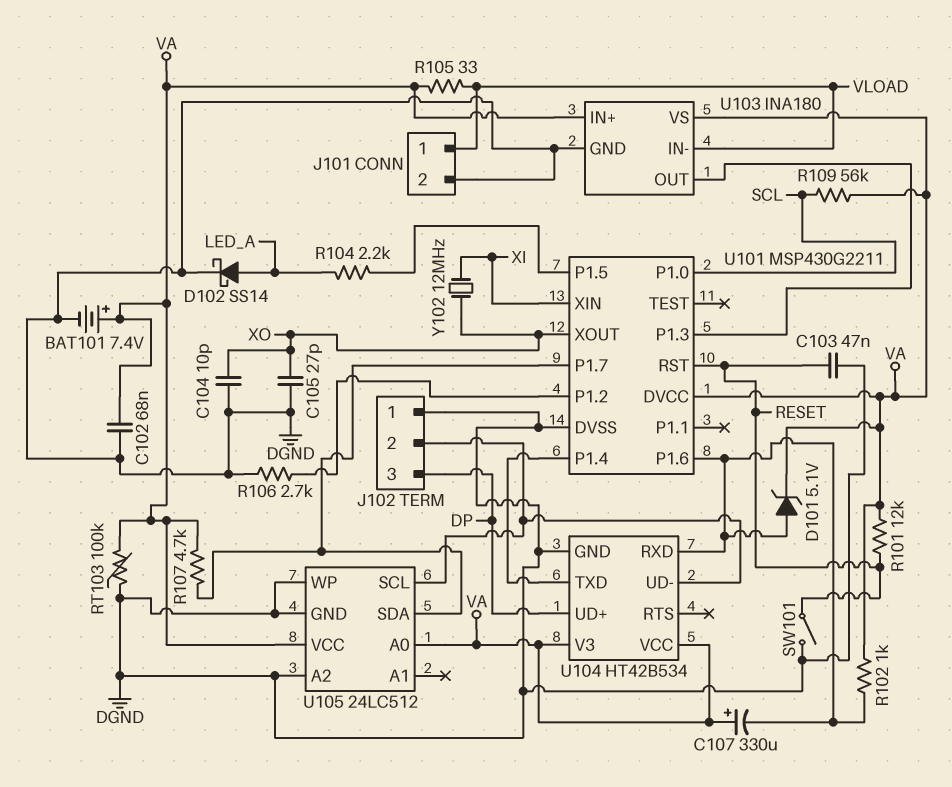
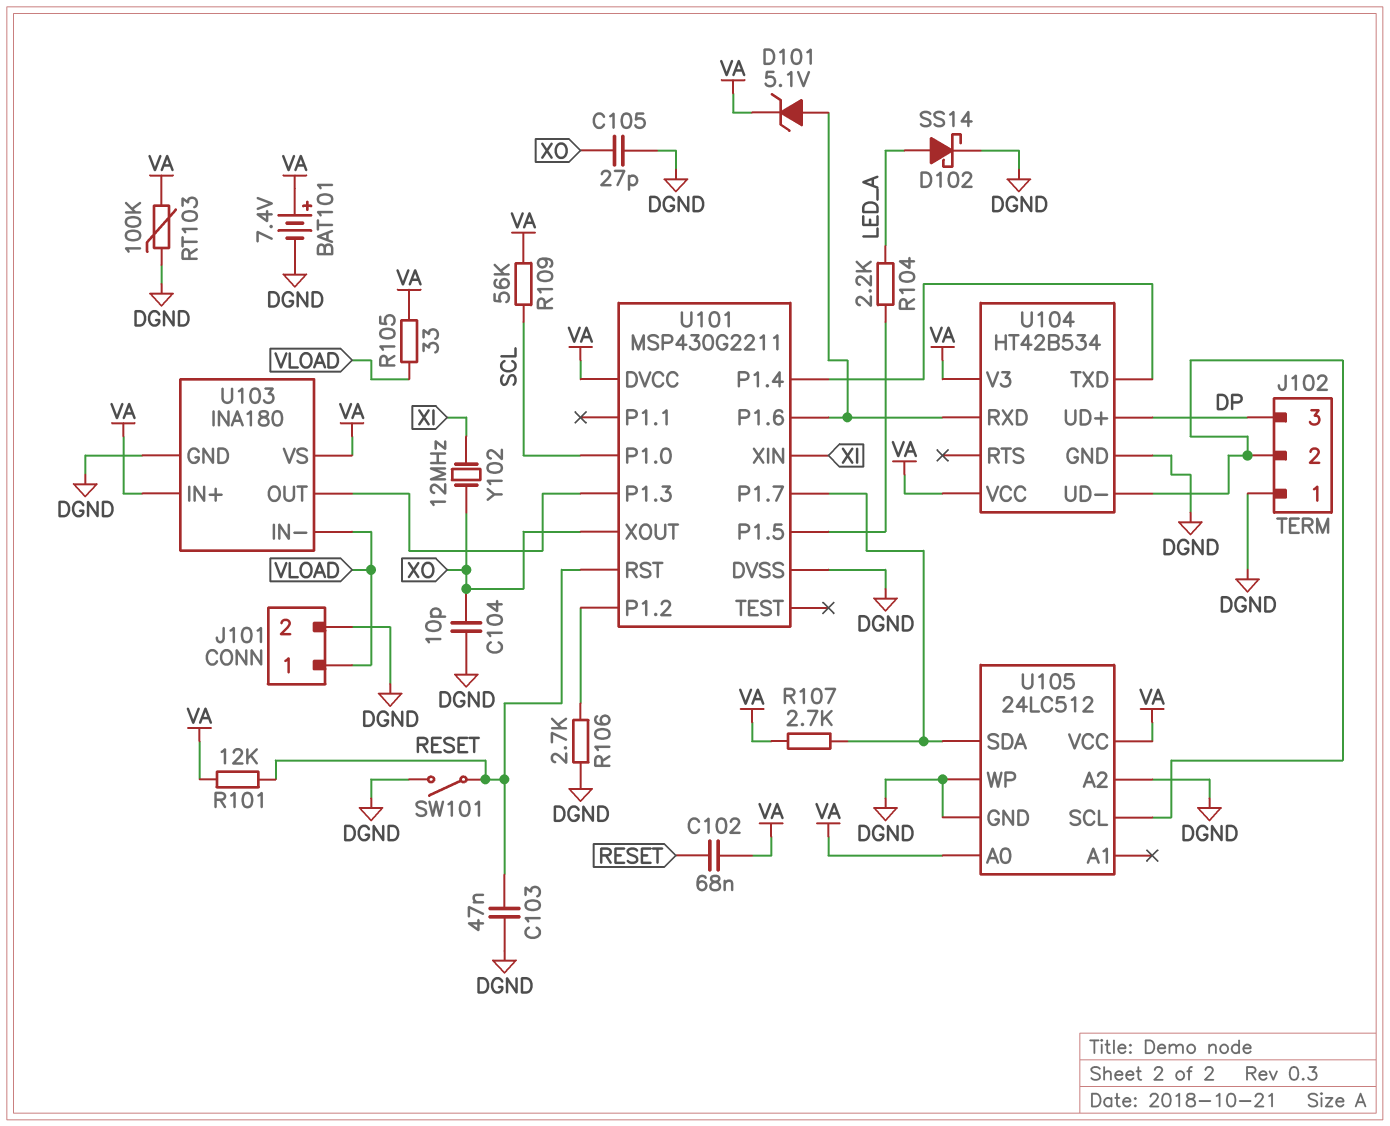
C102: 68nF (DGND, VA) -> 68nF (RESET, VA)
C107: 330uF (plus VA, minus U101/P1.6) -> none
R102: 1k (U101/P1.6, VA) -> none
R107: 4.7k (U101/P1.7, VA) -> 2.7k (U101/P1.7, VA)

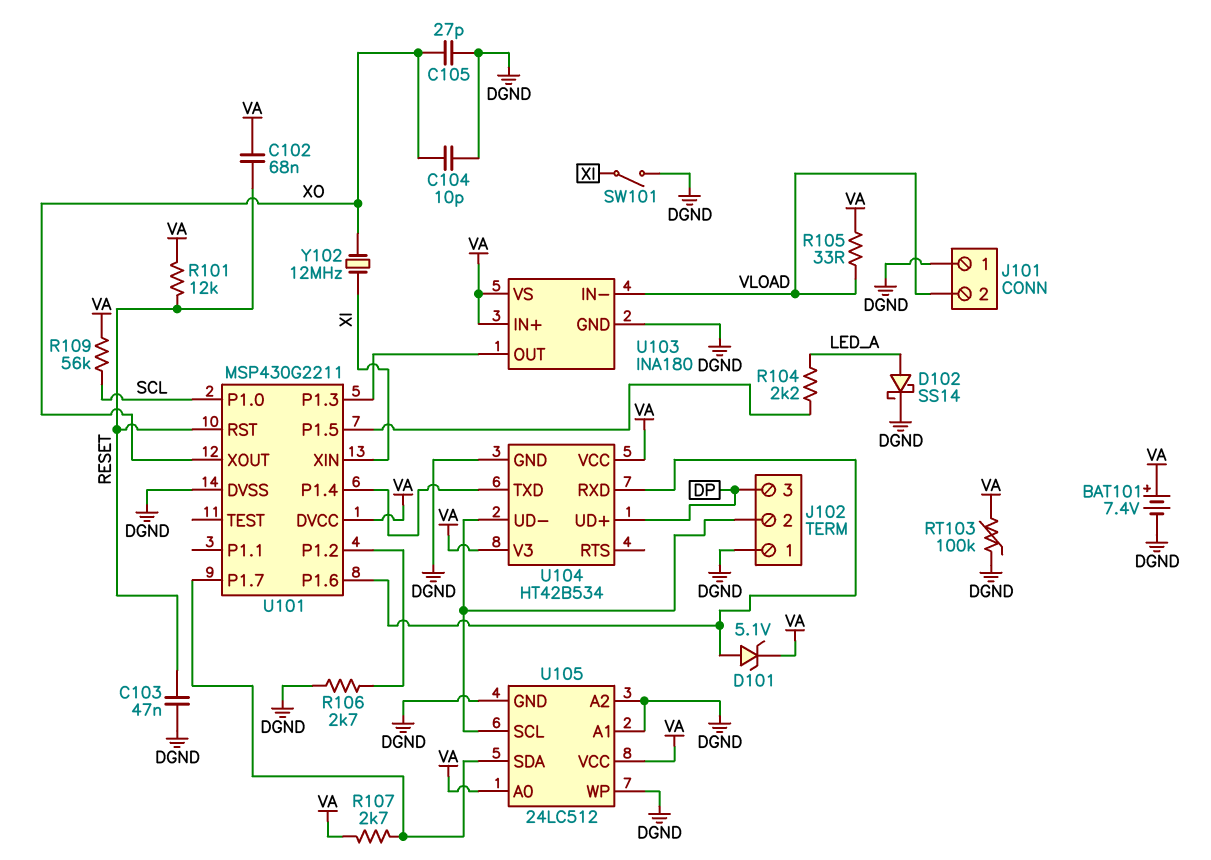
J101 pin 1: VLOAD -> DGND
J101 pin 2: DGND -> VLOAD
SW101: switch (DGND, RESET) -> switch (DGND, XI)
U105 pin A1: none -> DGND

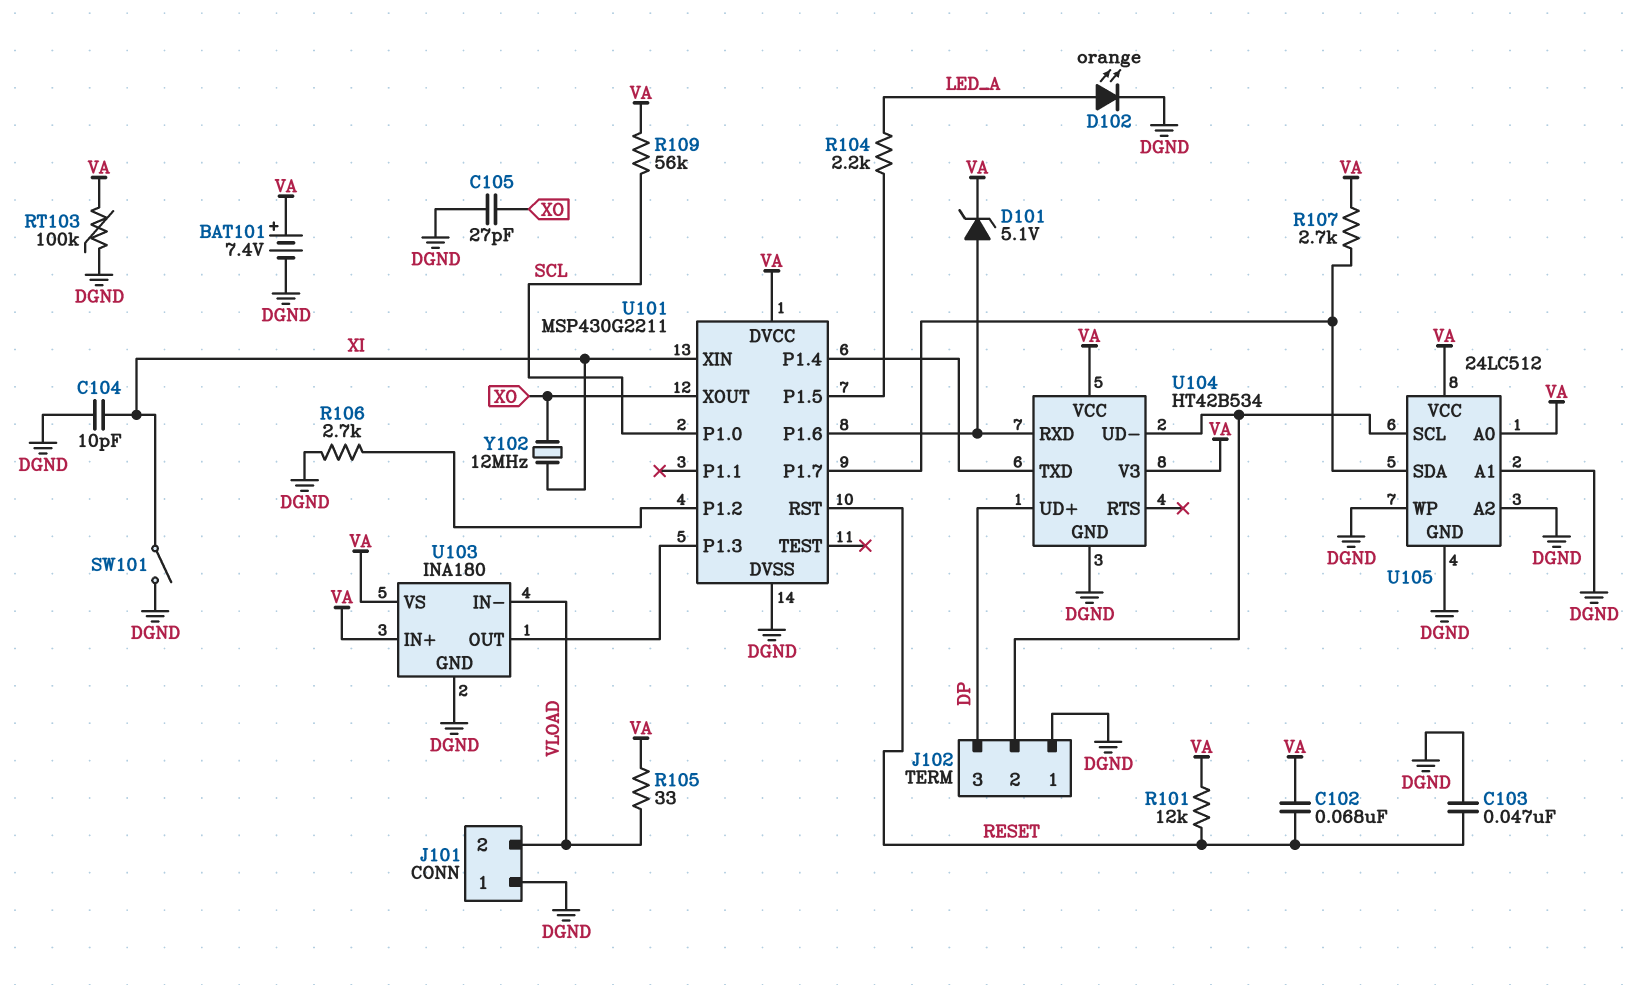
C104: 10pF (DGND, XO) -> 10pF (DGND, XI)
D102: schottky SS14 (A LED_A, K DGND) -> LED orange (A LED_A, K DGND)

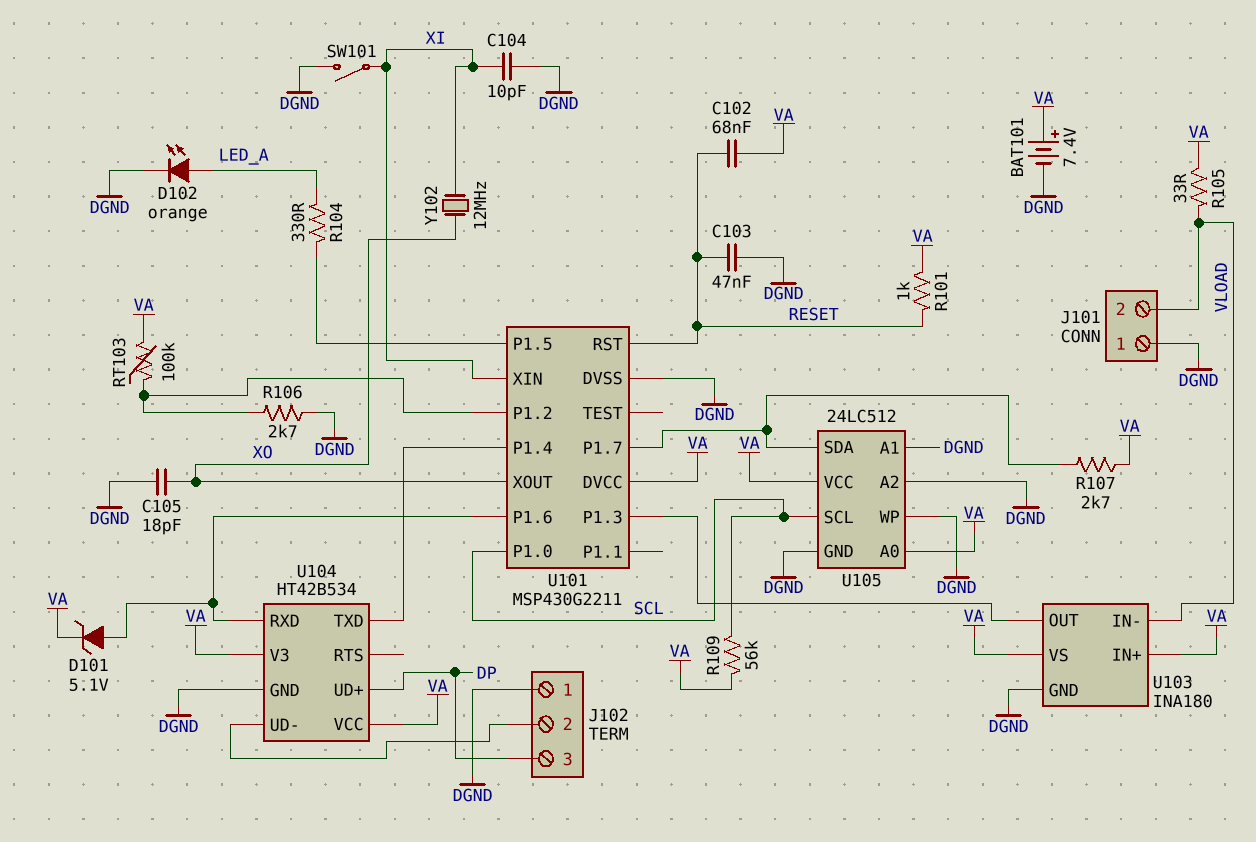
C105: 27pF (DGND, XO) -> 18pF (DGND, XO)
R101: 12k (RESET, VA) -> 1k (RESET, VA)
R104: 2.2k (LED_A, U101/P1.5) -> 330 (LED_A, U101/P1.5)
RT103: 100k (DGND, VA) -> 100k (U101/P1.2, VA)
U105 pin SCL: J102/2 -> SCL

